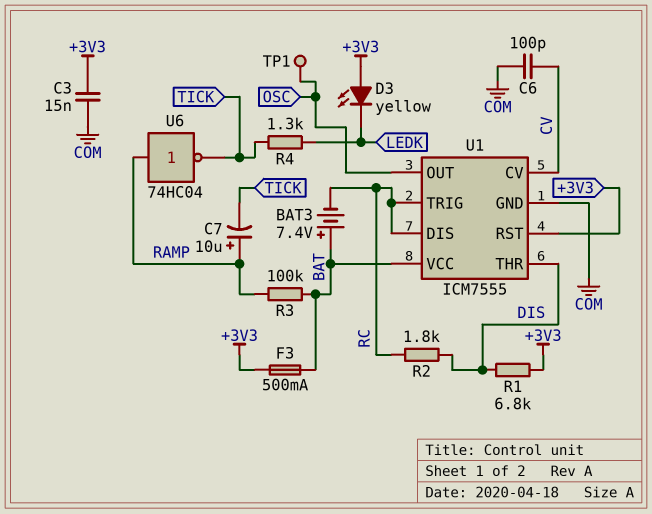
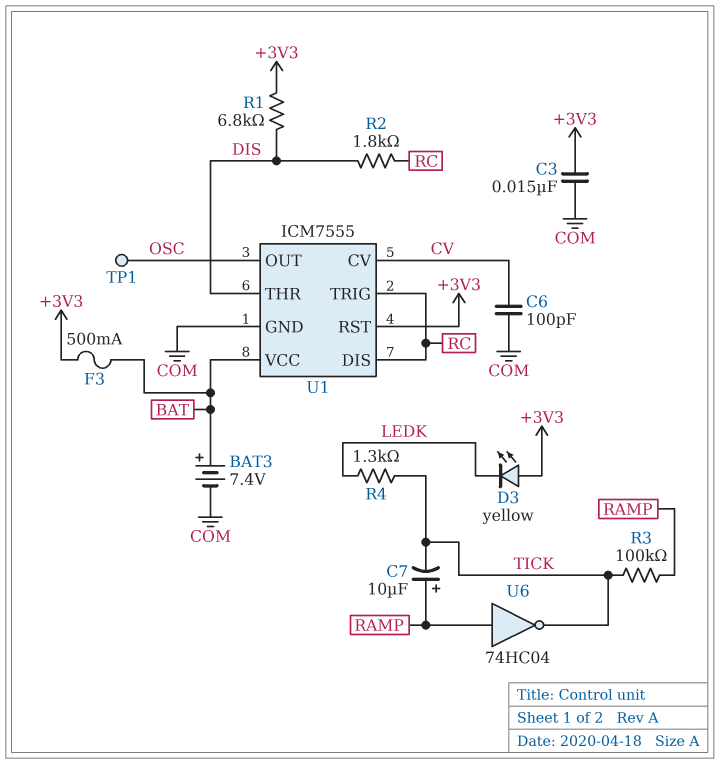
BAT3: 7.4V (plus BAT, minus RC) -> 7.4V (plus BAT, minus COM)
R3: 100k (BAT, RAMP) -> 100k (RAMP, TICK)

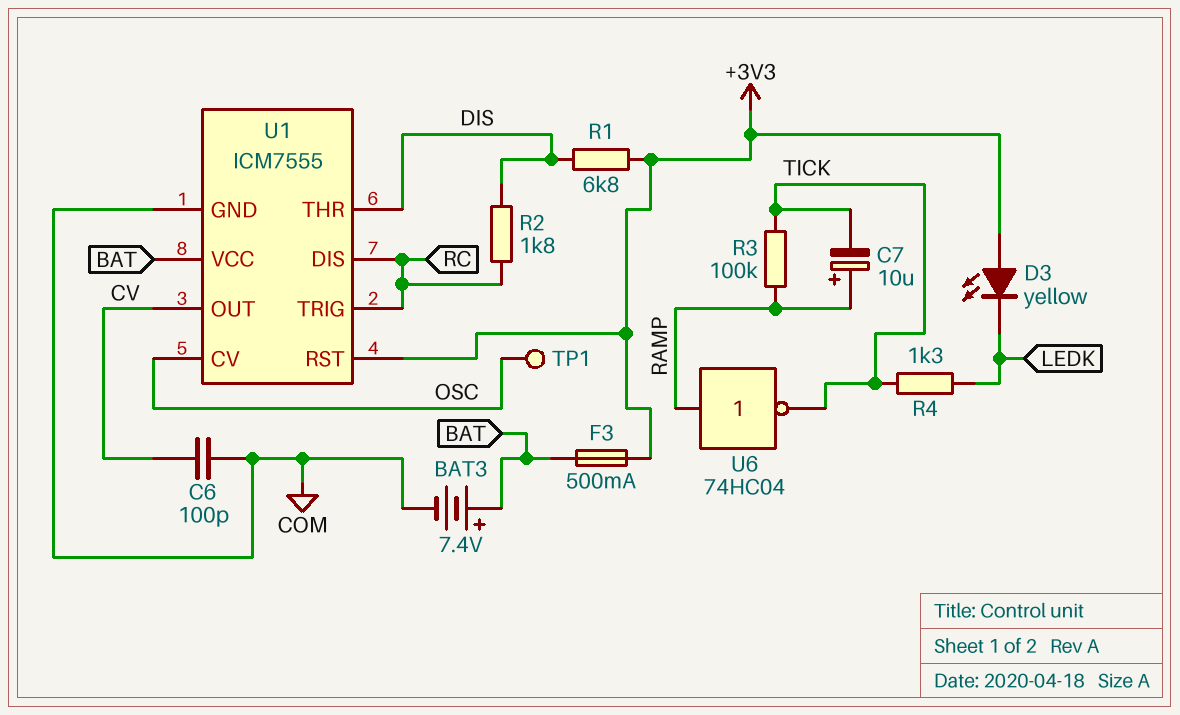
C3: 15nF (+3V3, COM) -> none
U1 pin CV: CV -> OSC
U1 pin OUT: OSC -> CV

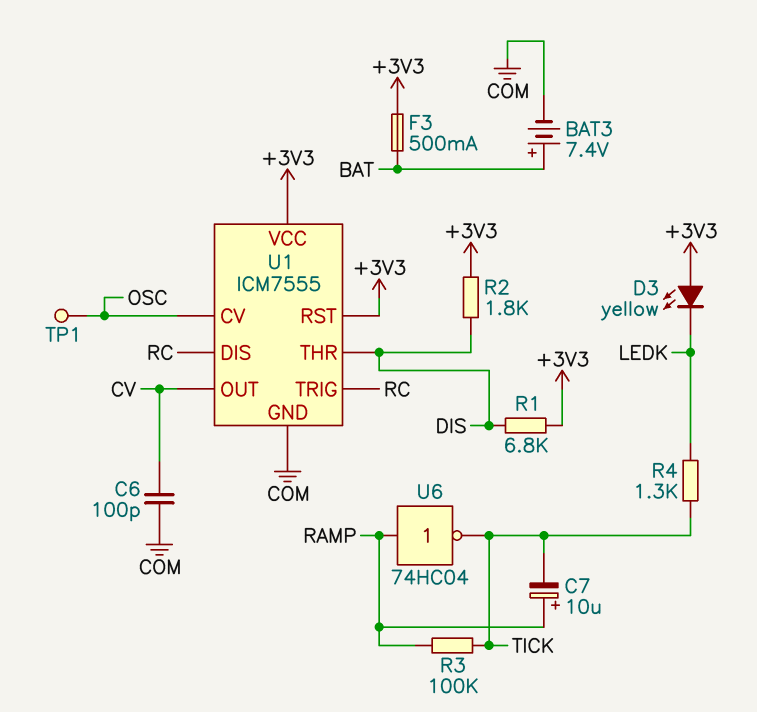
R2: 1.8k (DIS, RC) -> 1.8k (+3V3, DIS)
U1 pin VCC: BAT -> +3V3

